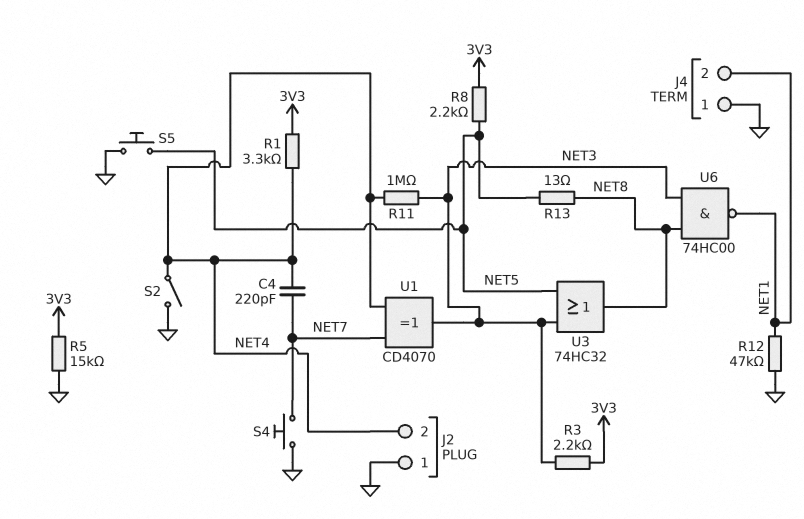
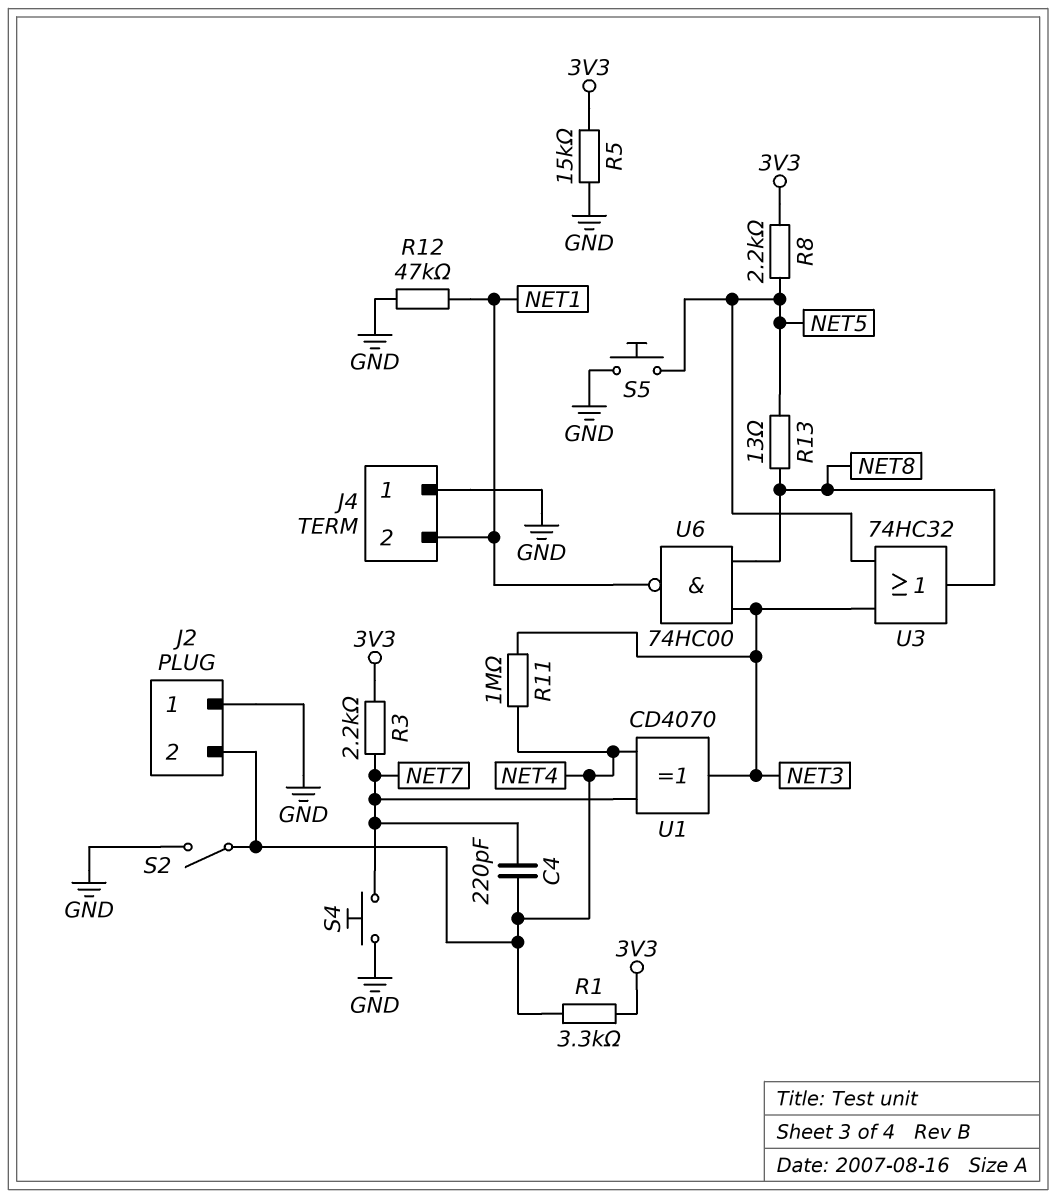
R3: 2.2k (3V3, NET3) -> 2.2k (3V3, NET7)

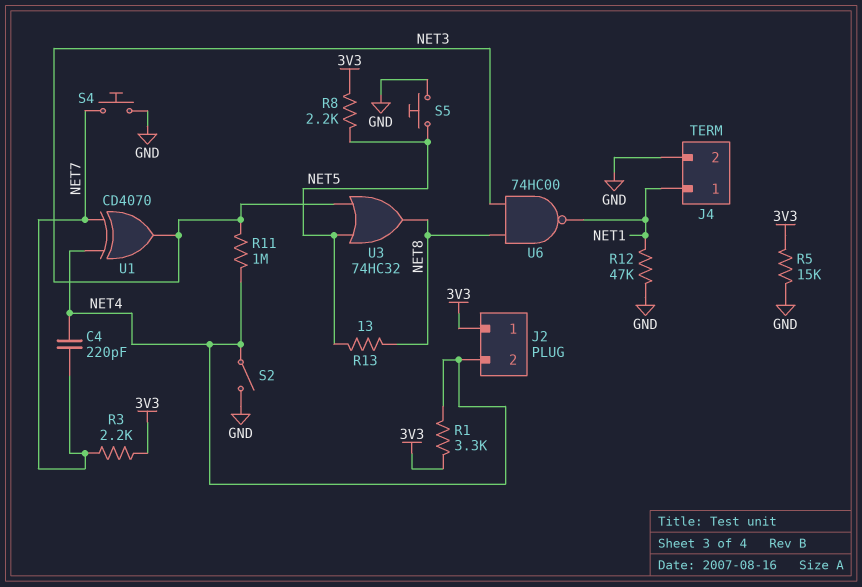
J2 pin 1: GND -> 3V3
J4 pin 1: GND -> NET1
J4 pin 2: NET1 -> GND

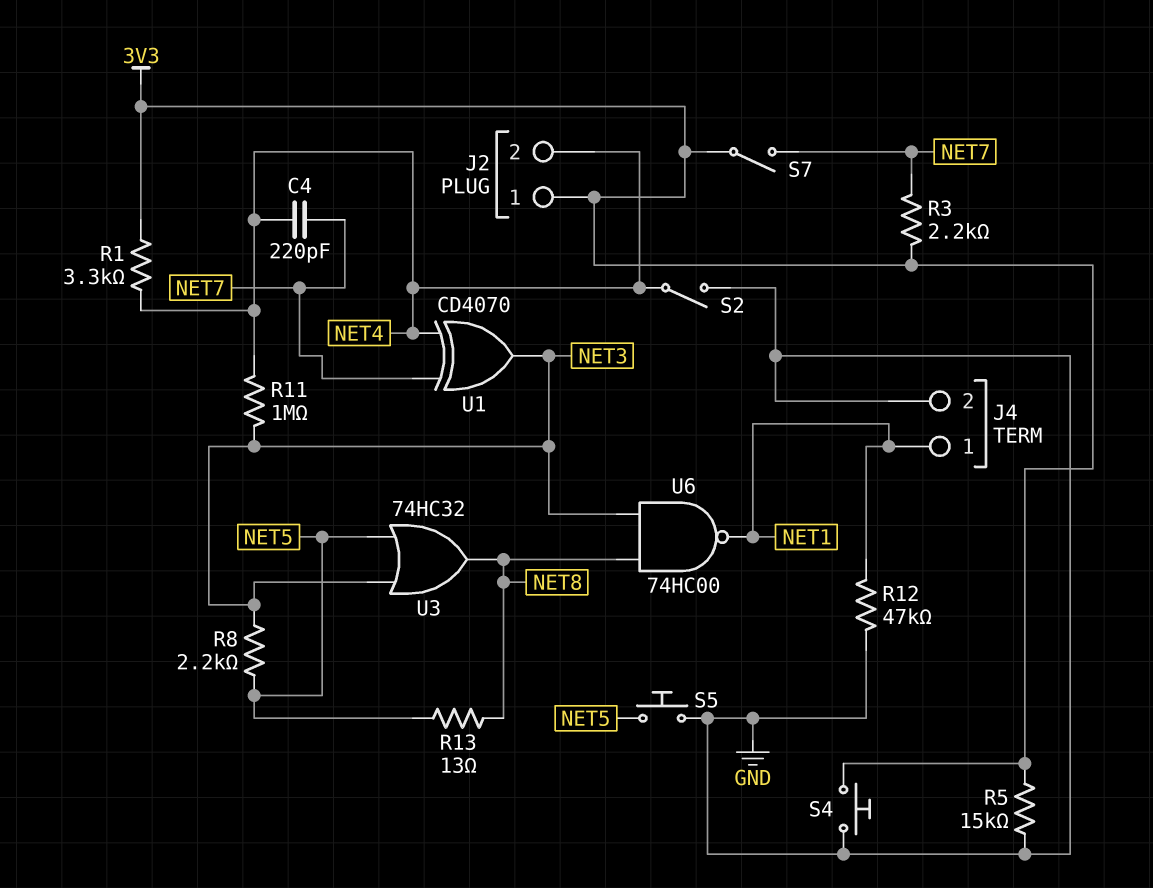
R8: 2.2k (3V3, NET5) -> 2.2k (NET3, NET5)
S4: button (GND, NET7) -> button (3V3, GND)
S7: none -> switch (3V3, NET7)

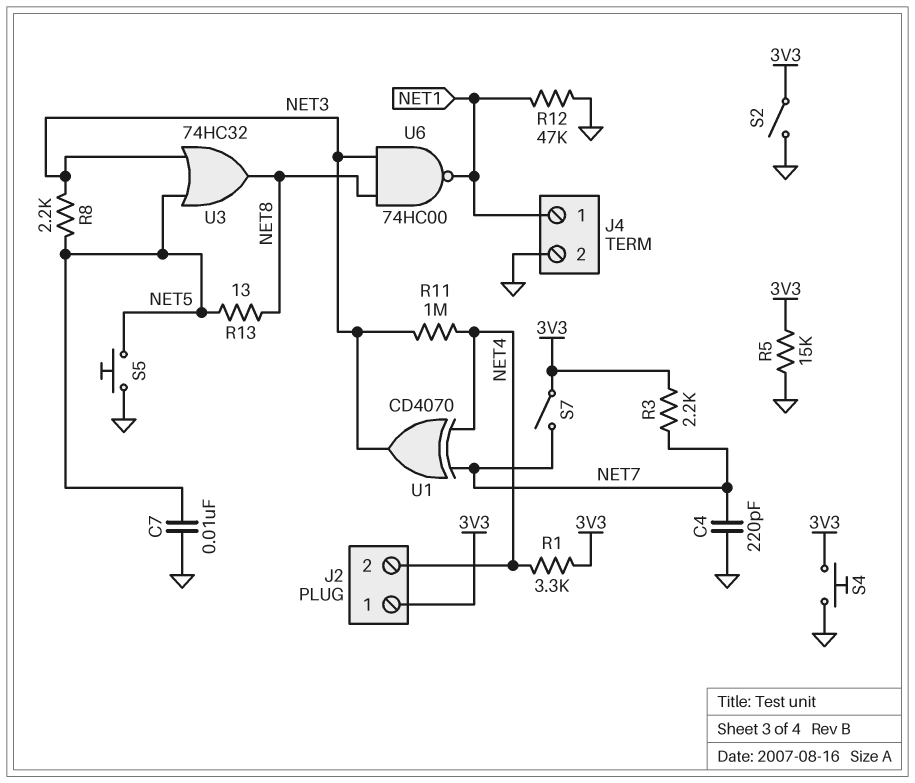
C4: 220pF (NET4, NET7) -> 220pF (GND, NET7)
C7: none -> 10nF (GND, NET5)
S2: switch (GND, NET4) -> switch (3V3, GND)

